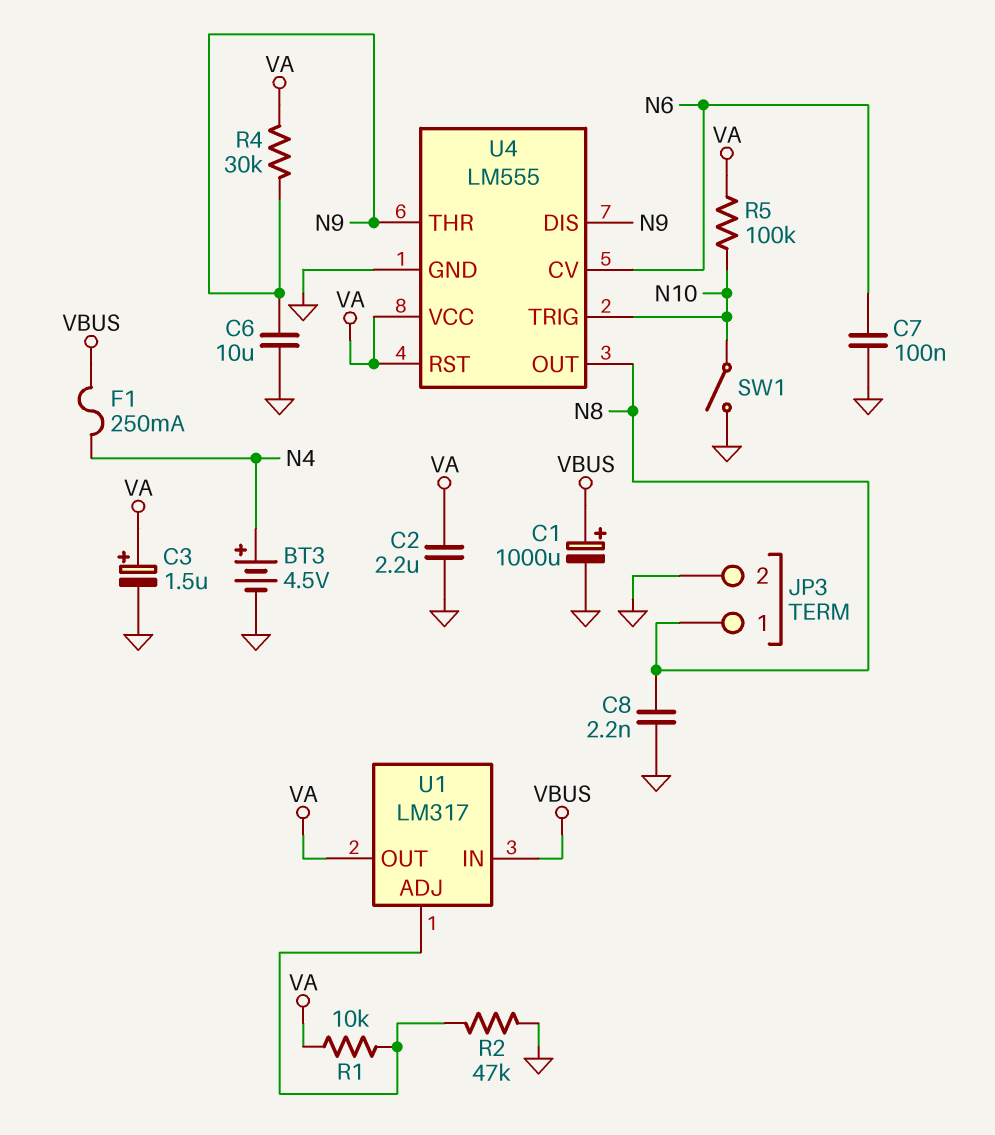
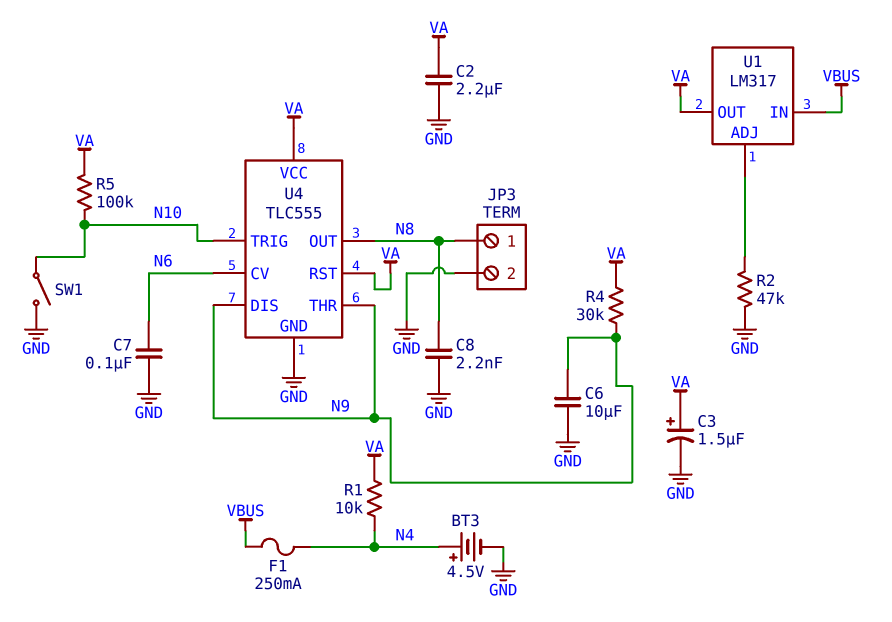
C1: 1000uF (plus VBUS, minus GND) -> none
R1: 10k (U1/ADJ, VA) -> 10k (N4, VA)
U4: LM555 -> TLC555

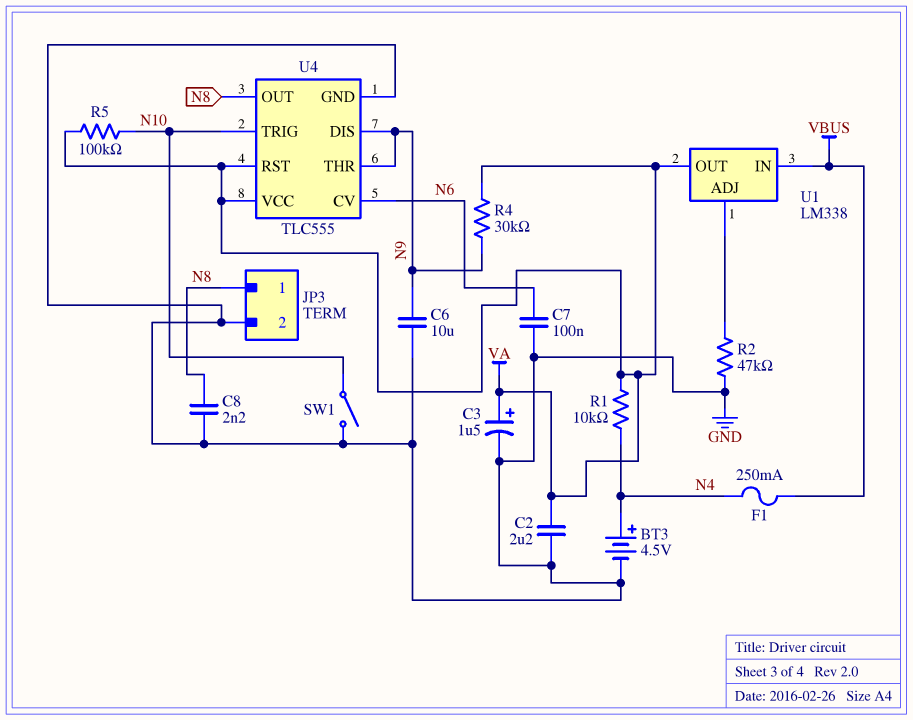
U1: LM317 -> LM338

